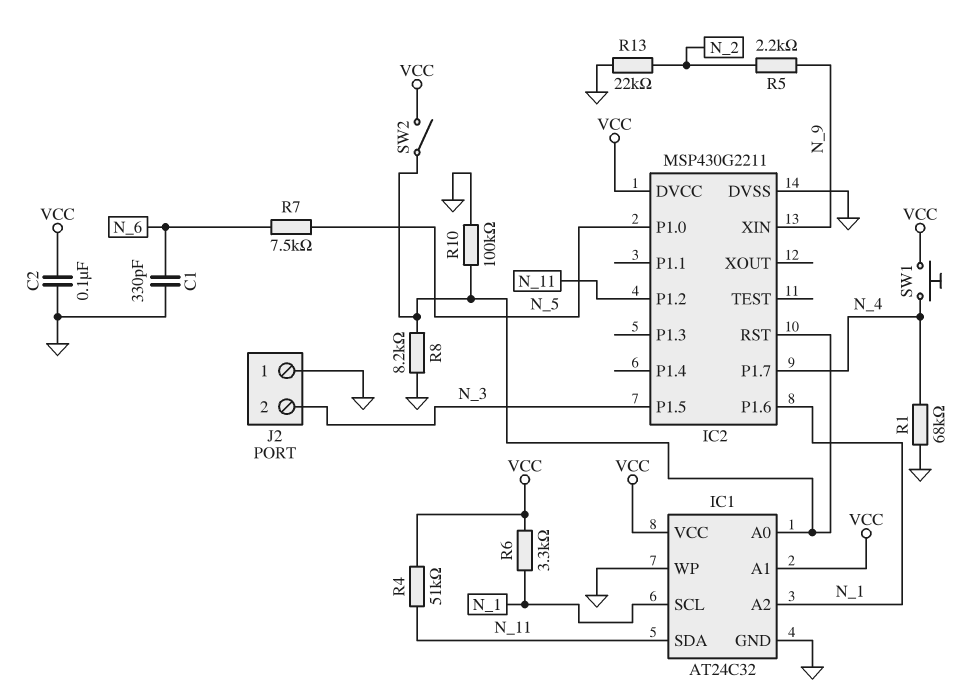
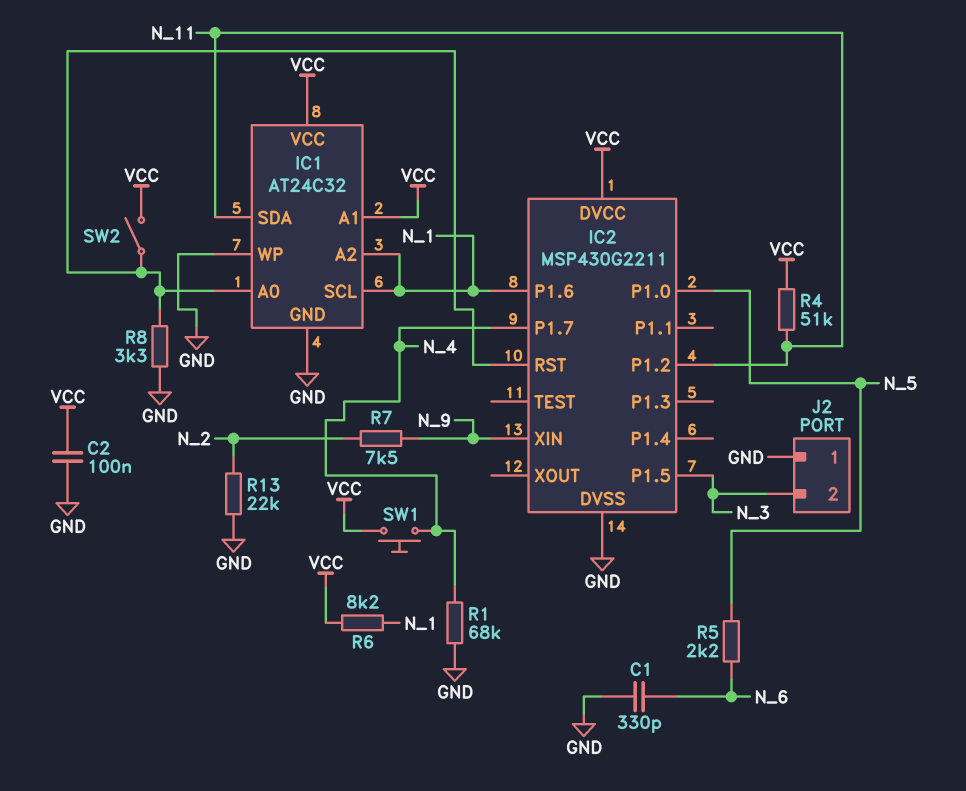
R5: 2.2k (N_2, N_9) -> 2.2k (N_5, N_6)
R6: 3.3k (N_1, VCC) -> 8.2k (N_1, VCC)
R7: 7.5k (N_5, N_6) -> 7.5k (N_2, N_9)
R8: 8.2k (GND, IC1/A0) -> 3.3k (GND, IC1/A0)
R10: 100k (GND, IC1/A0) -> none

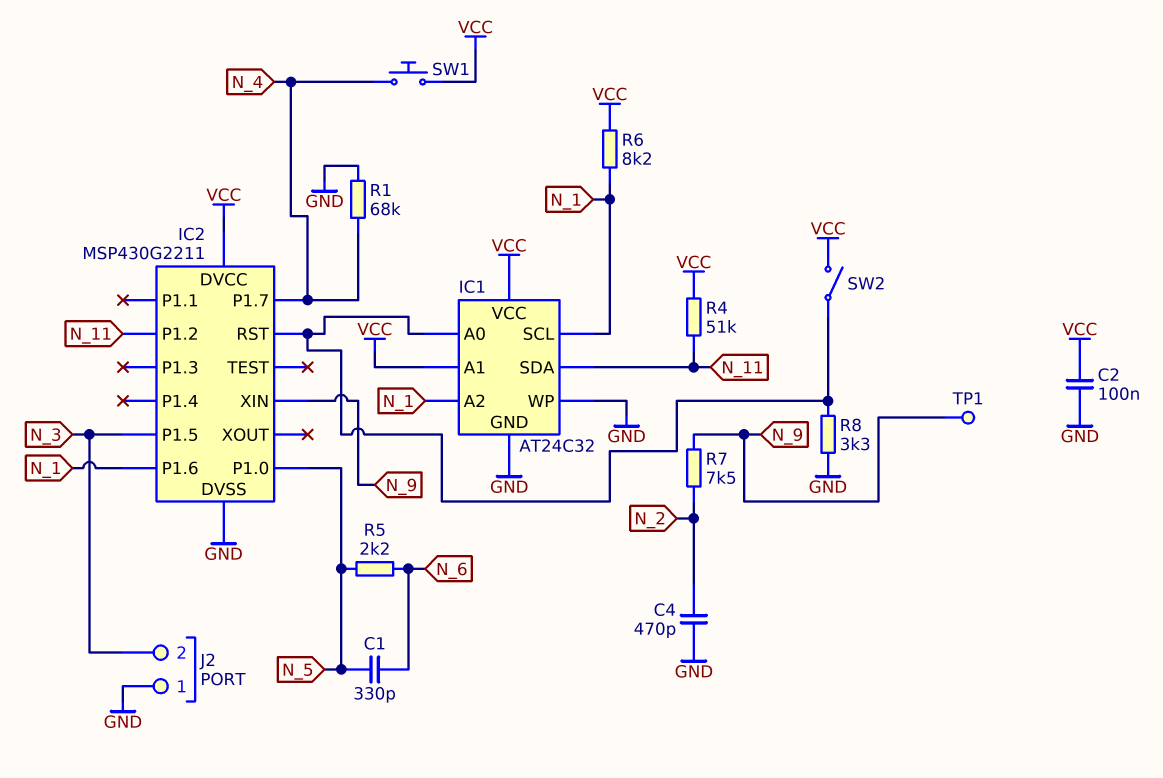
C1: 330pF (GND, N_6) -> 330pF (N_5, N_6)
C4: none -> 470pF (GND, N_2)
R13: 22k (GND, N_2) -> none
TP1: none -> test point (N_9)

